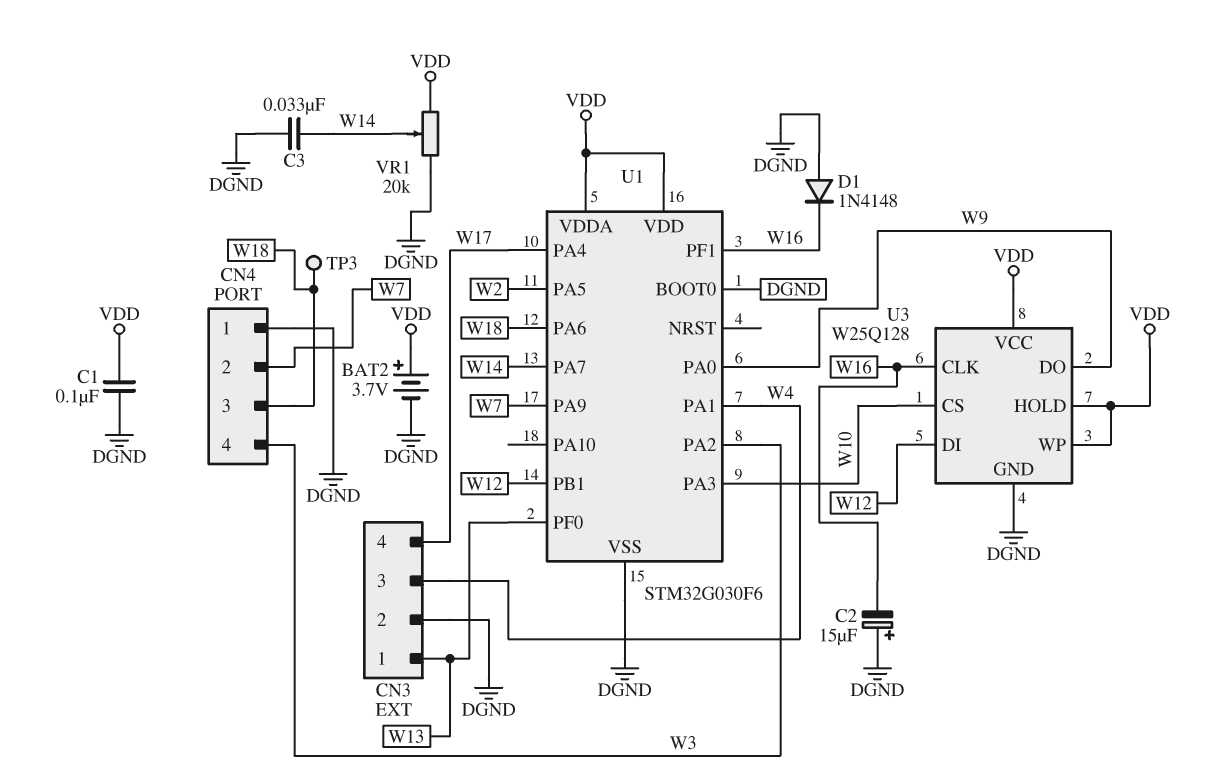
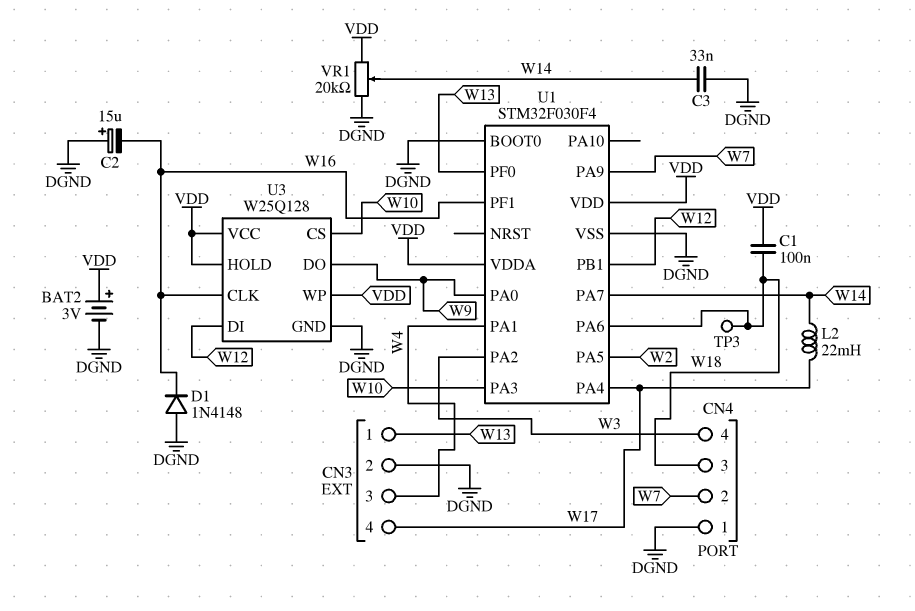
BAT2: 3.7V (plus VDD, minus DGND) -> 3V (plus VDD, minus DGND)
C1: 100nF (DGND, VDD) -> 100nF (VDD, W18)
L2: none -> 22mH (W14, W17)
U1: STM32G030F6 -> STM32F030F4

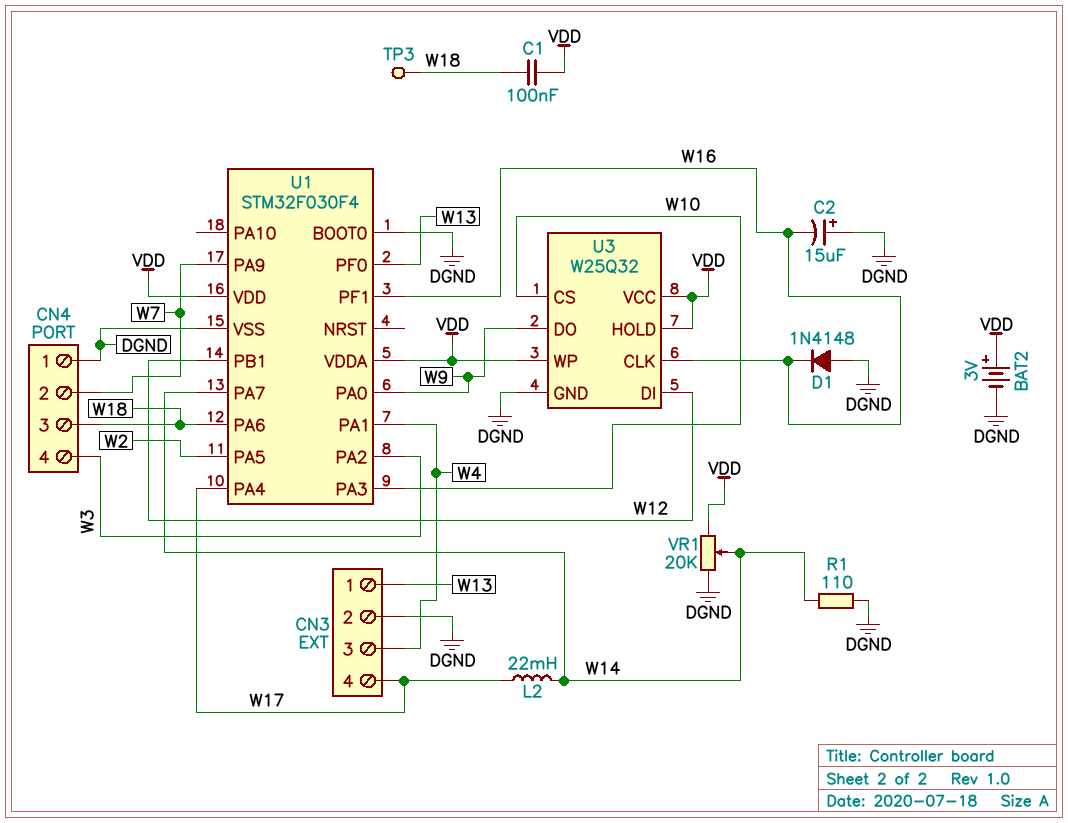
C3: 33nF (DGND, W14) -> none
R1: none -> 110 (DGND, W14)
U3: W25Q128 -> W25Q32

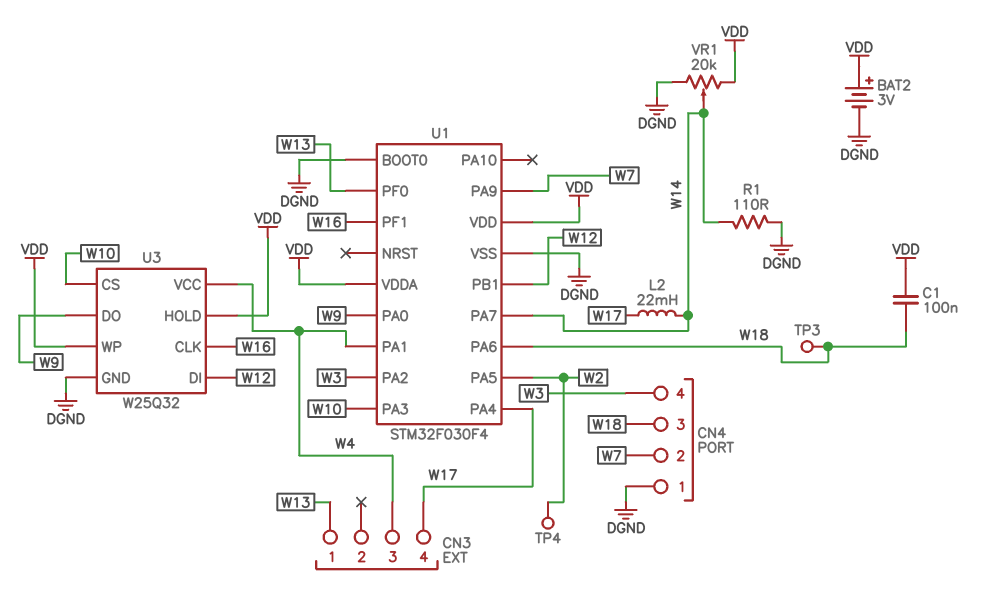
C2: 15uF (plus DGND, minus W16) -> none
CN3 pin 2: DGND -> none
D1: diode 1N4148 (A DGND, K W16) -> none
TP4: none -> test point (W2)
U3 pin VCC: VDD -> W4

